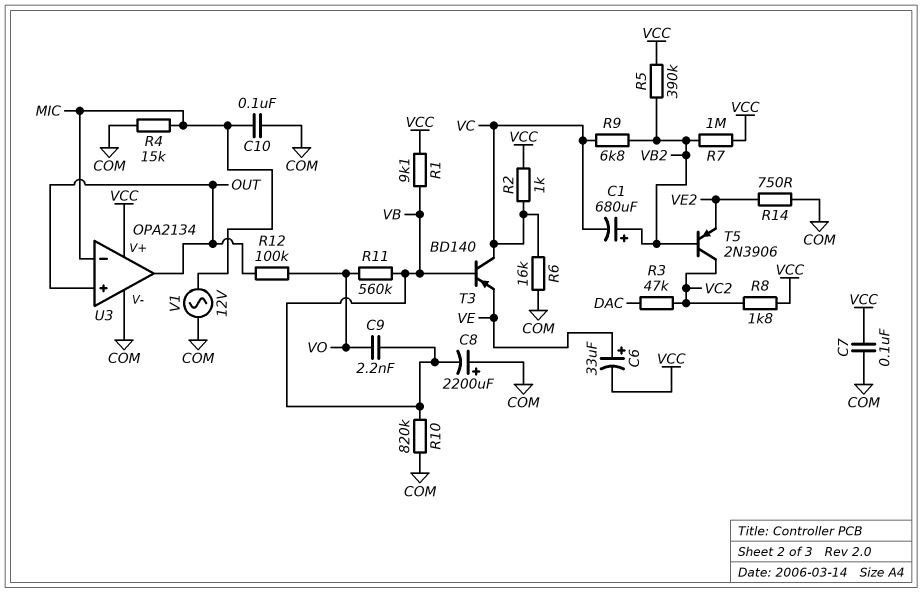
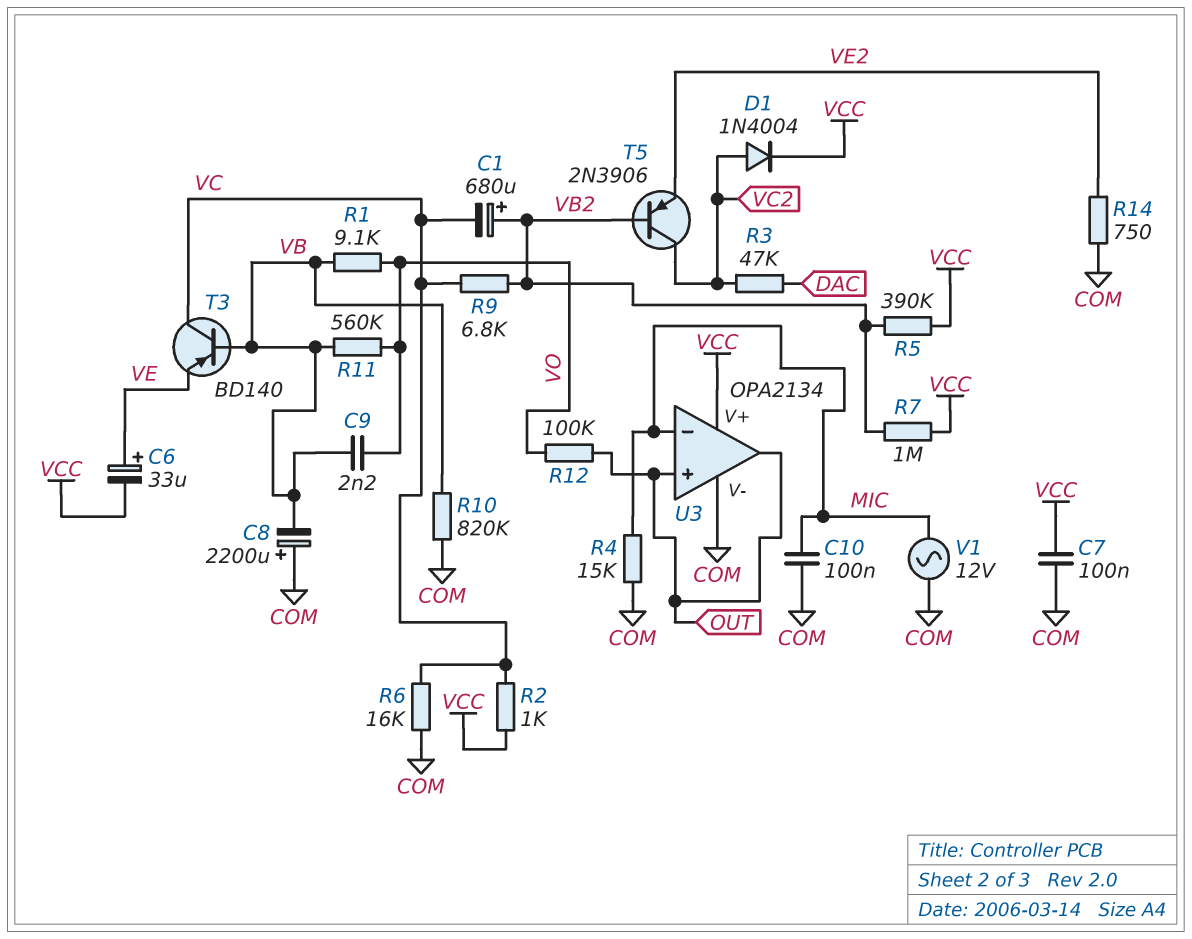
D1: none -> diode 1N4004 (A VC2, K VCC)
R1: 9.1k (VB, VCC) -> 9.1k (VB, VO)
R8: 1.8k (VC2, VCC) -> none

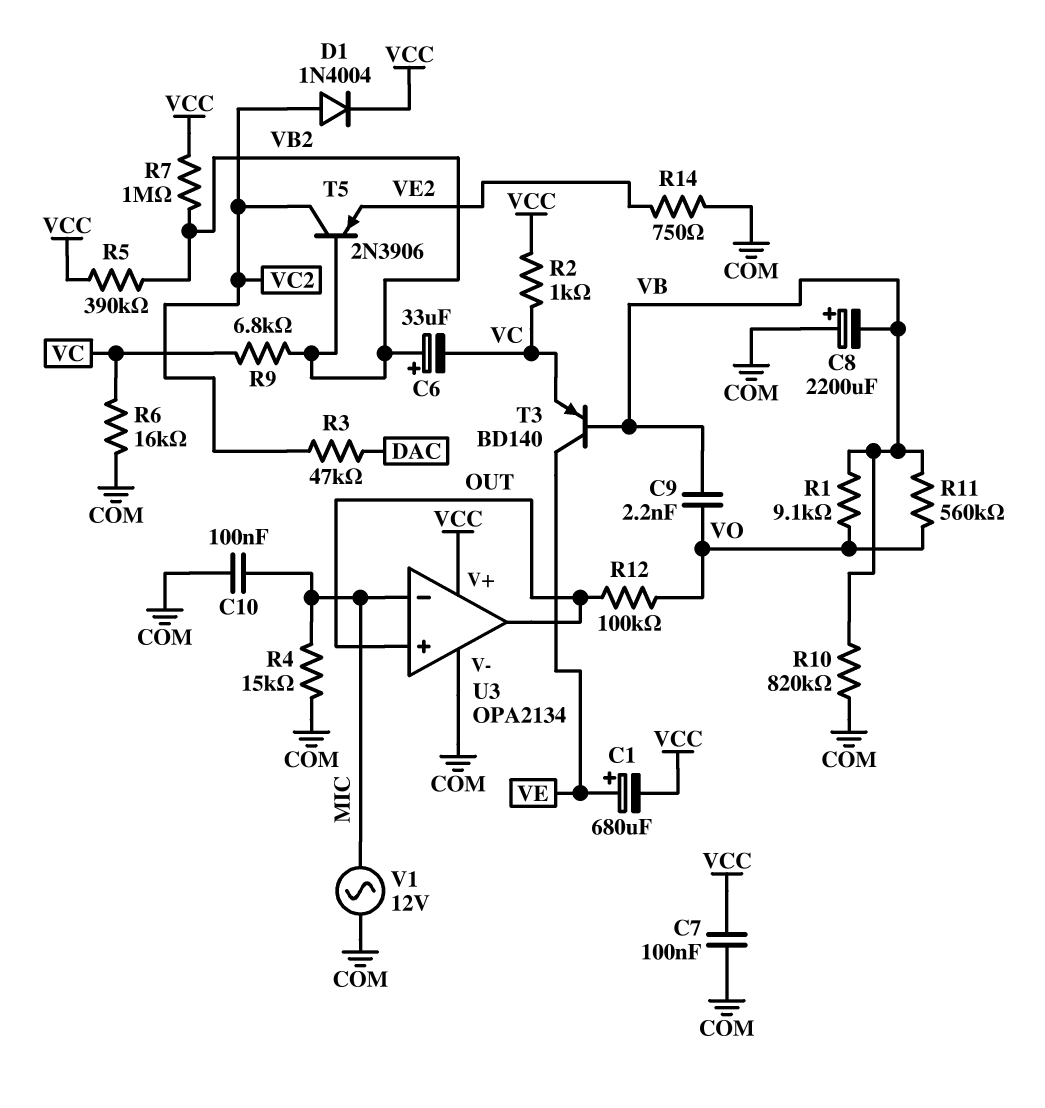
C1: 680uF (plus VB2, minus VC) -> 680uF (plus VE, minus VCC)
C6: 33uF (plus VE, minus VCC) -> 33uF (plus VB2, minus VC)
T3: PNP BD140 (B VB, C VC, E VE) -> PNP BD140 (B VB, C VE, E VC)

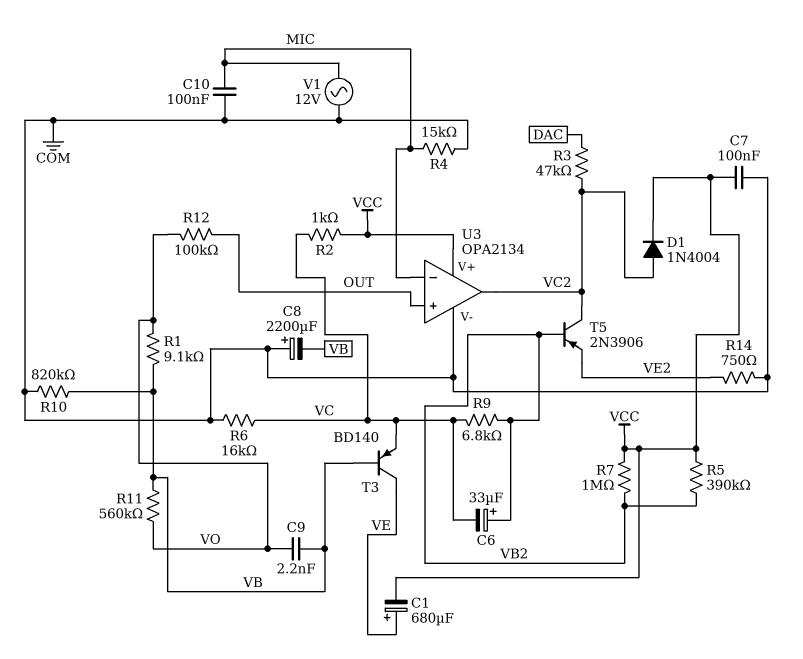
U3 pin out: OUT -> VC2

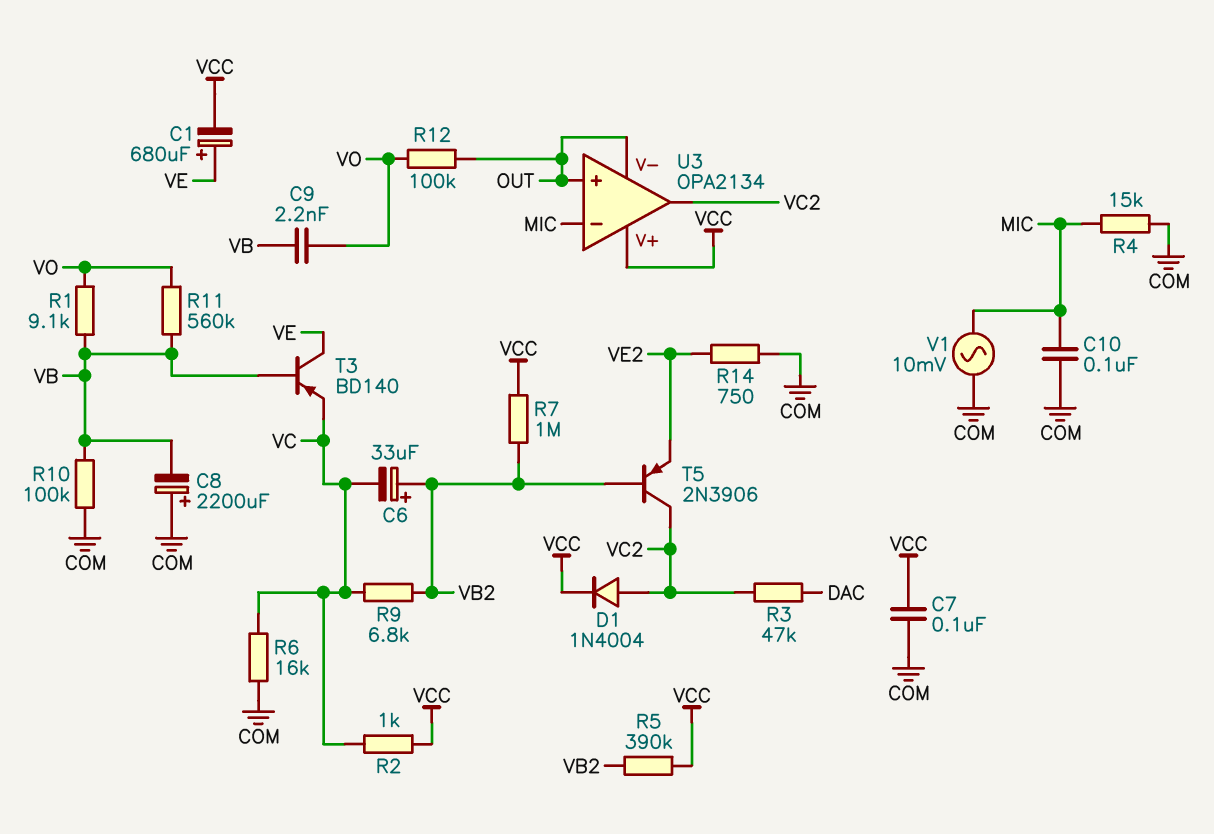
R10: 820k (COM, VB) -> 100k (COM, VB)
U3 pin V-: COM -> OUT
V1: AC 12V (COM, MIC) -> AC 10mV (COM, MIC)

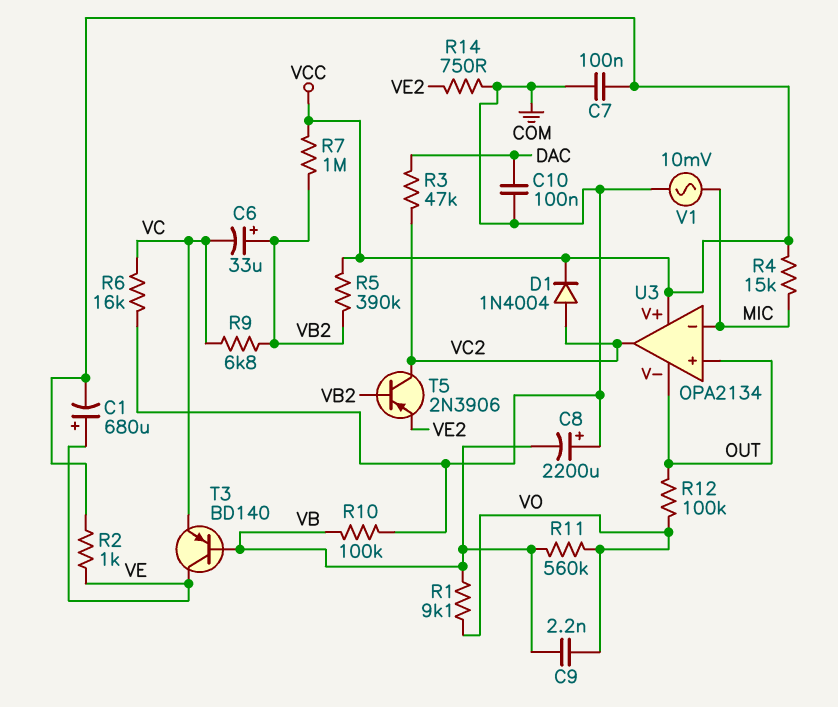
C10: 100nF (COM, MIC) -> 100nF (COM, DAC)
R2: 1k (VC, VCC) -> 1k (VCC, VE)
R4: 15k (COM, MIC) -> 15k (MIC, VCC)

